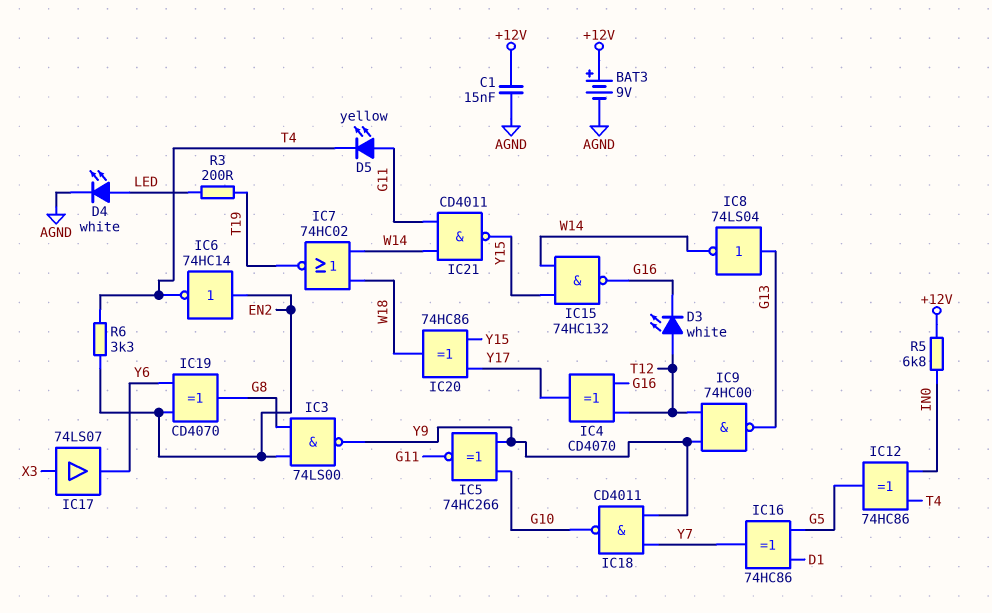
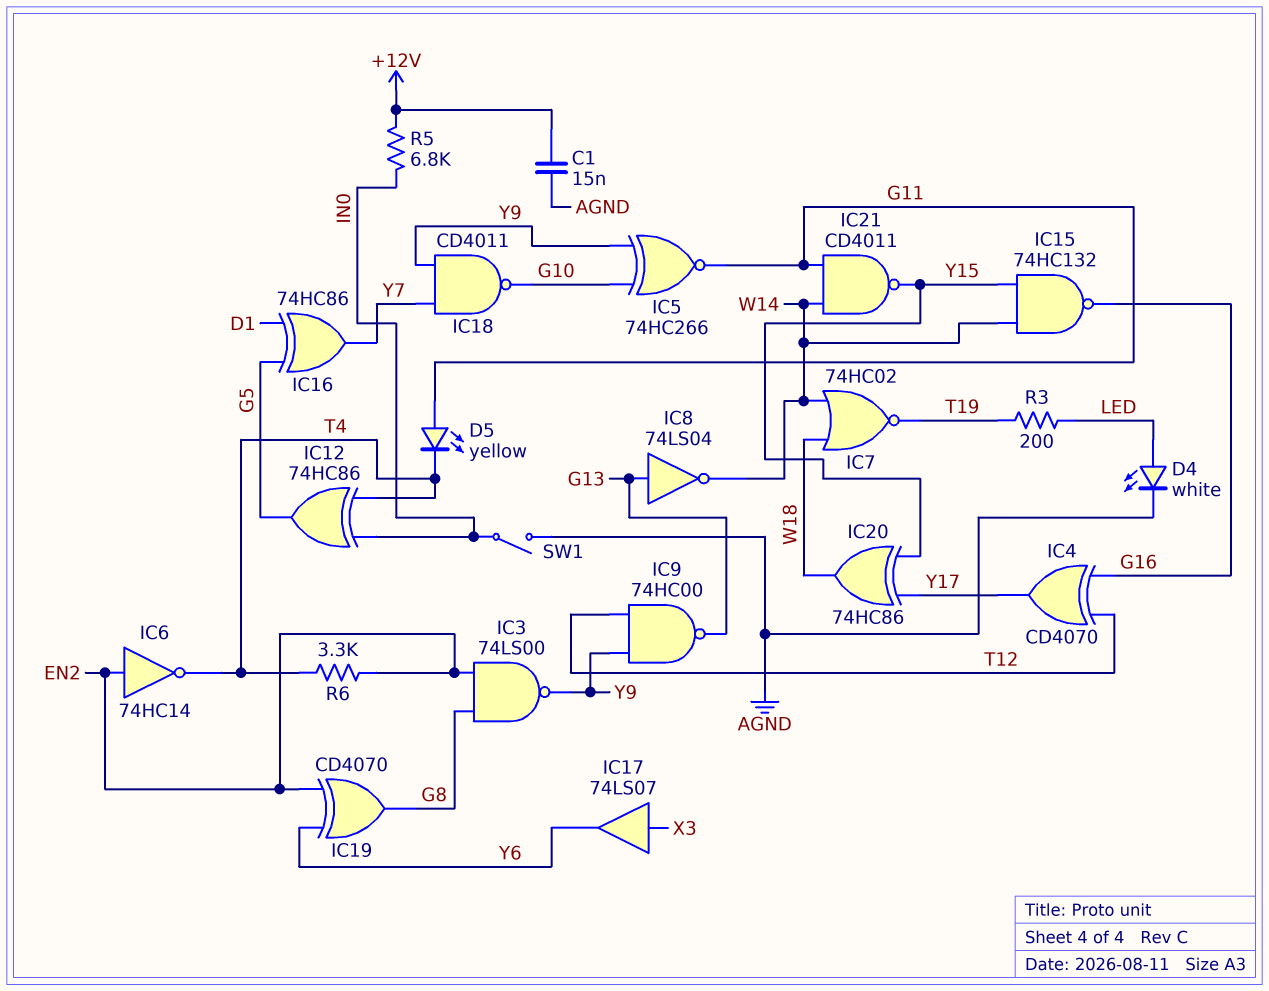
BAT3: 9V (plus +12V, minus AGND) -> none
D3: LED white (A T12, K G16) -> none
SW1: none -> switch (AGND, IN0)

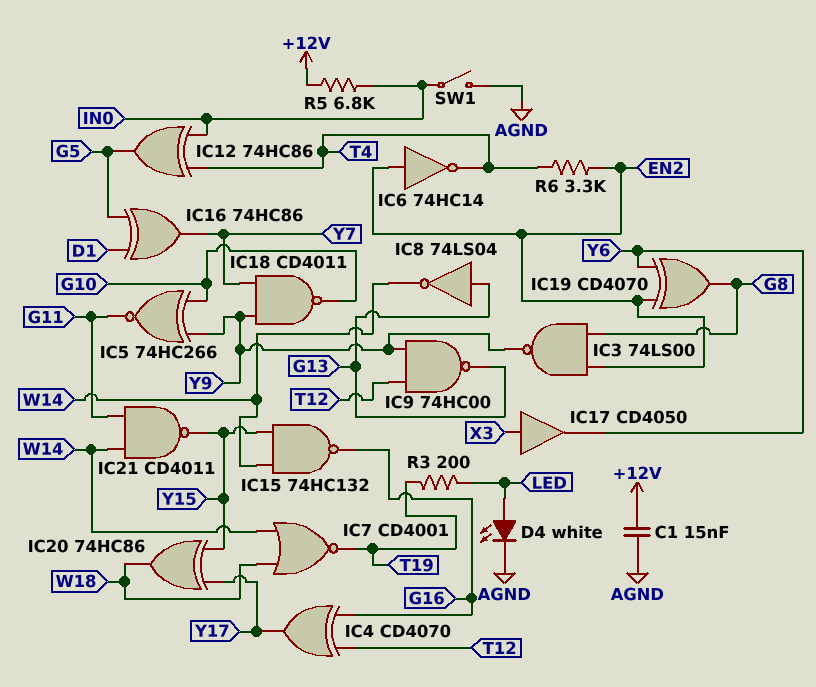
D5: LED yellow (A G11, K T4) -> none
IC7: NOR 74HC02 (in W14, in W18, out T19) -> NOR CD4001 (in W14, in W18, out T19)
IC17: buffer 74LS07 (in X3, out Y6) -> buffer CD4050 (in X3, out Y6)

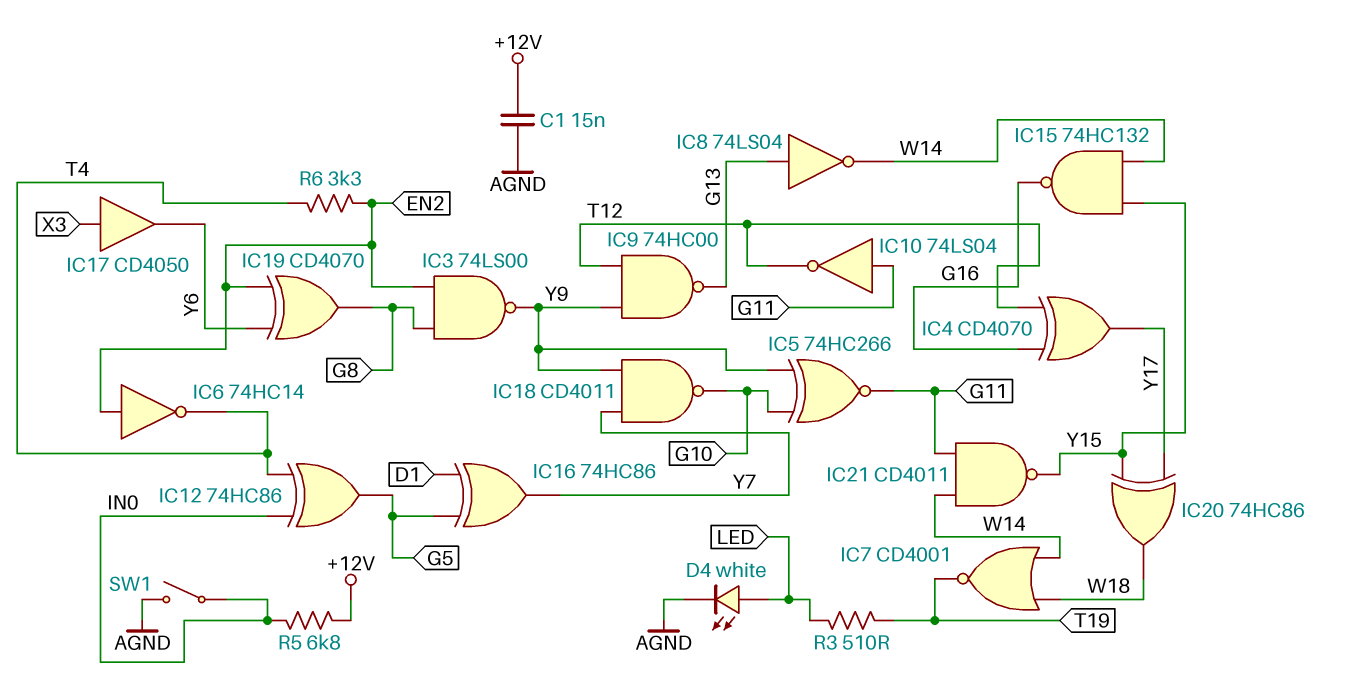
IC10: none -> NOT 74LS04 (in G11, out T12)
R3: 200 (LED, T19) -> 510 (LED, T19)

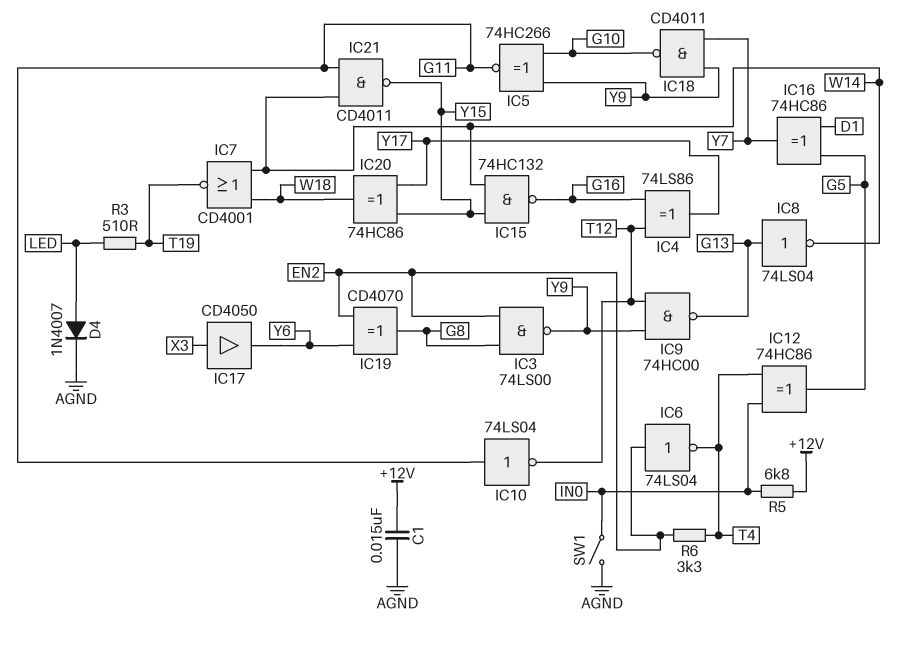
D4: LED white (A LED, K AGND) -> diode 1N4007 (A LED, K AGND)
IC4: XOR CD4070 (in G16, in T12, out Y17) -> XOR 74LS86 (in G16, in T12, out Y17)
IC6: NOT 74HC14 (in EN2, out T4) -> NOT 74LS04 (in EN2, out T4)

